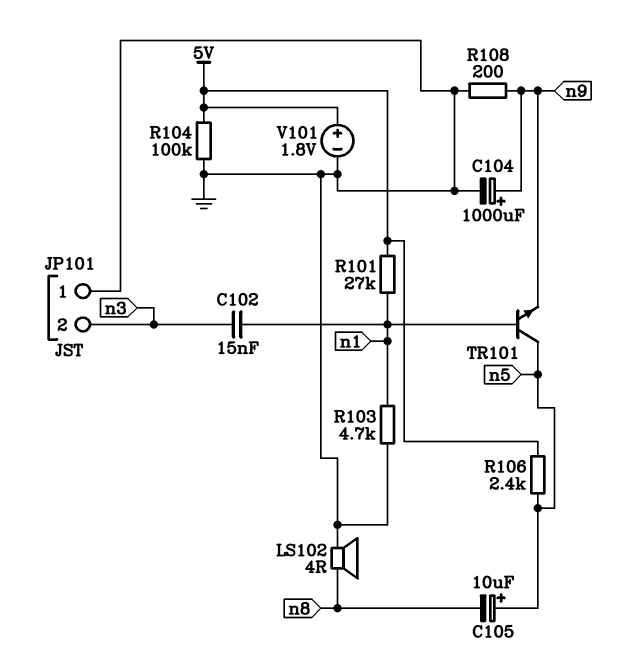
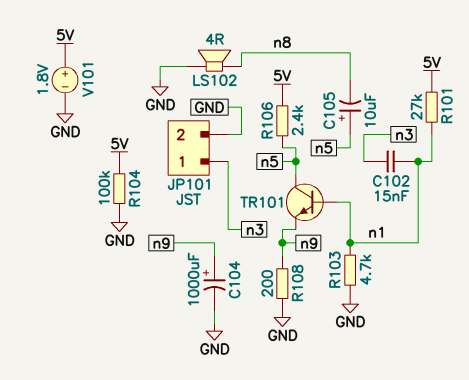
JP101 pin 1: GND -> n3
JP101 pin 2: n3 -> GND

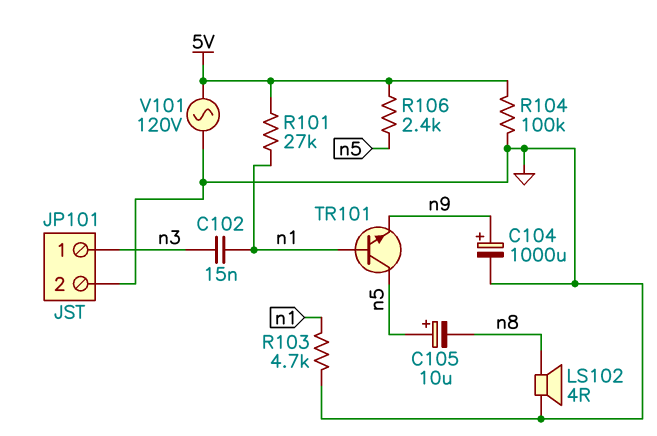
R108: 200 (GND, n9) -> none
V101: 1.8V (plus 5V, minus GND) -> AC 120V (5V, GND)

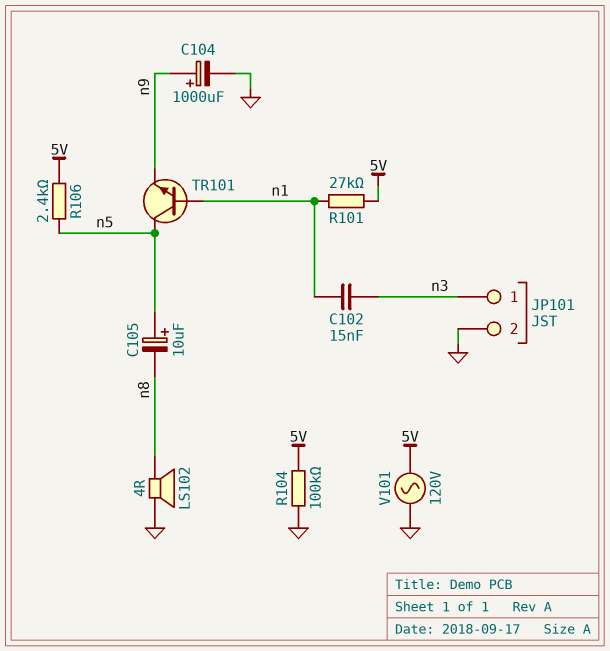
R103: 4.7k (GND, n1) -> none

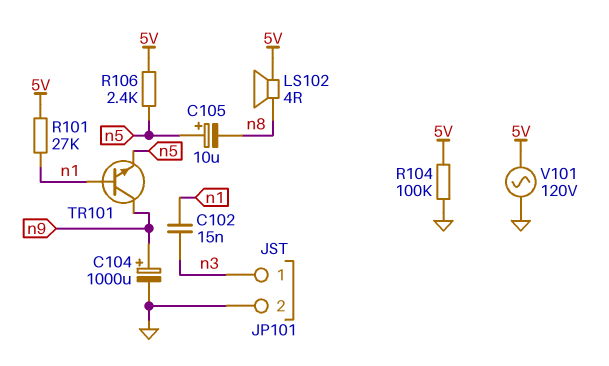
LS102: speaker 4R (GND, n8) -> speaker 4R (5V, n8)
TR101: NPN (B n1, C n5, E n9) -> NPN (B n1, C n9, E n5)

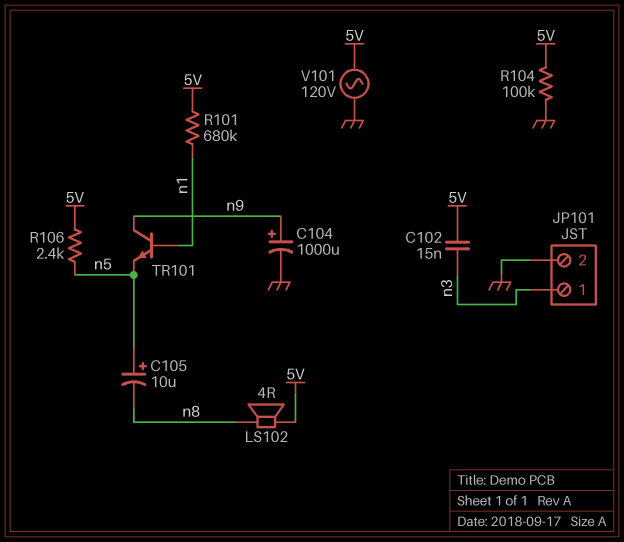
C102: 15nF (n1, n3) -> 15nF (5V, n3)
R101: 27k (5V, n1) -> 680k (5V, n1)

